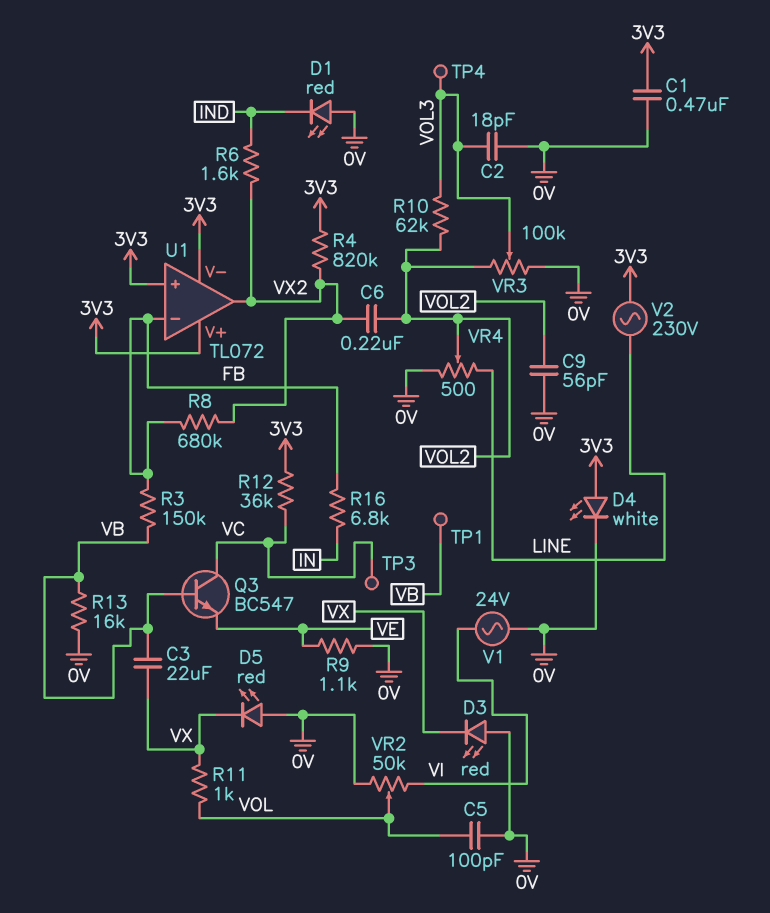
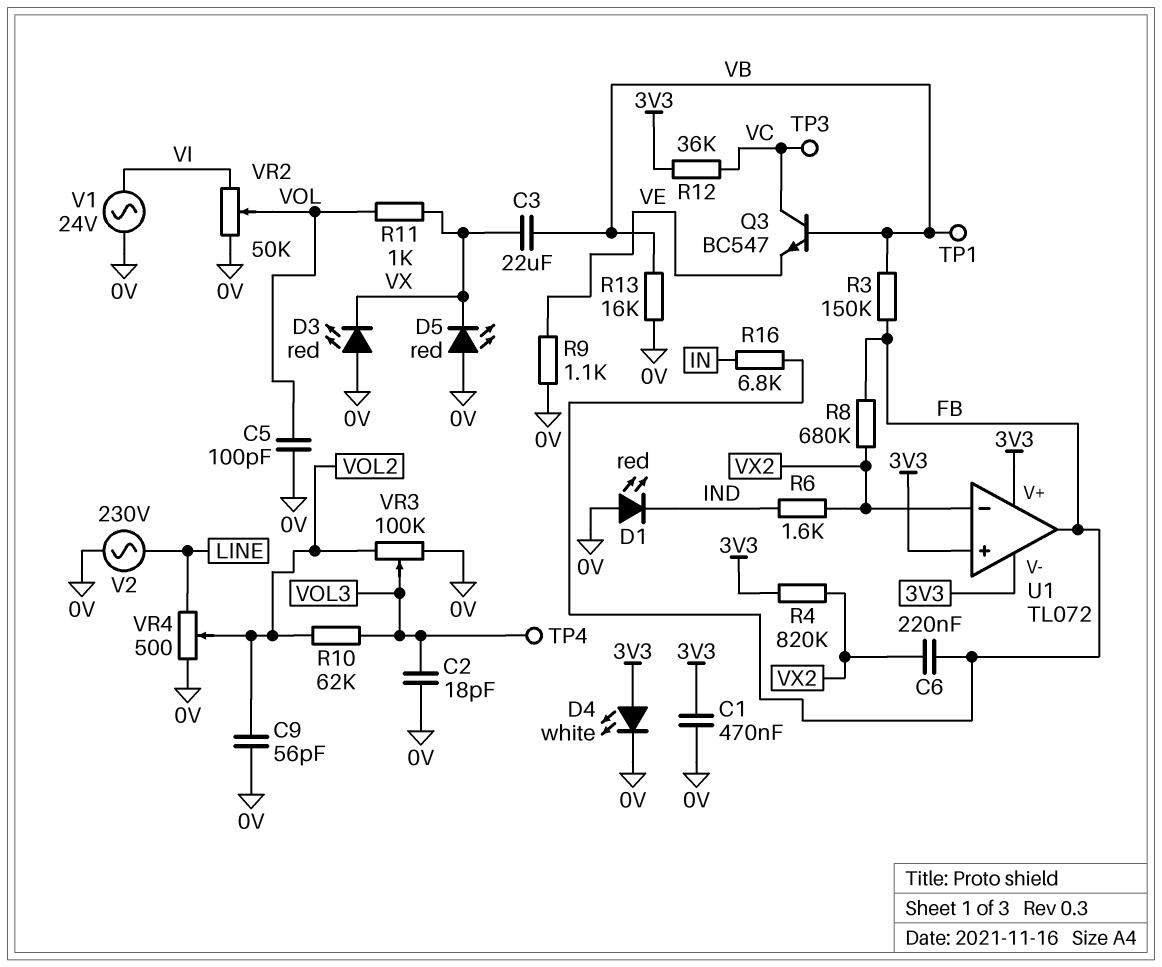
C6: 220nF (VOL2, VX2) -> 220nF (FB, VX2)
U1 pin in-: FB -> VX2
U1 pin out: VX2 -> FB
V2: AC 230V (3V3, LINE) -> AC 230V (0V, LINE)

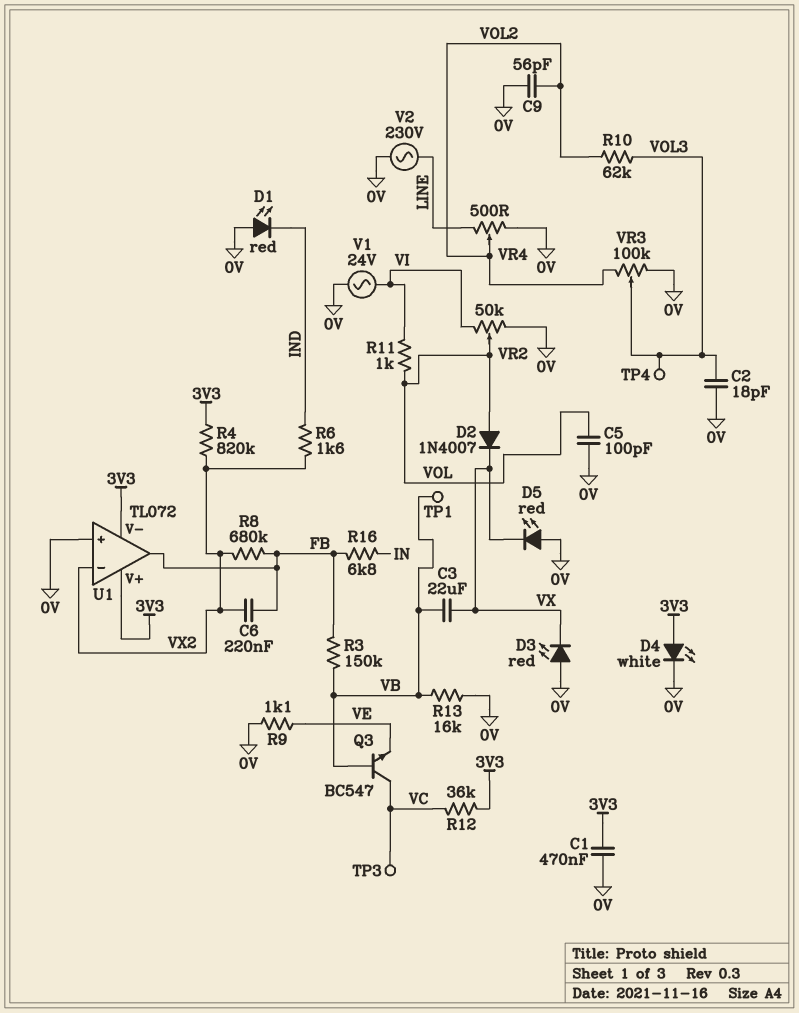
D2: none -> diode 1N4007 (A VOL, K VX)
R11: 1k (VOL, VX) -> 1k (VI, VOL)
U1 pin in+: 3V3 -> 0V

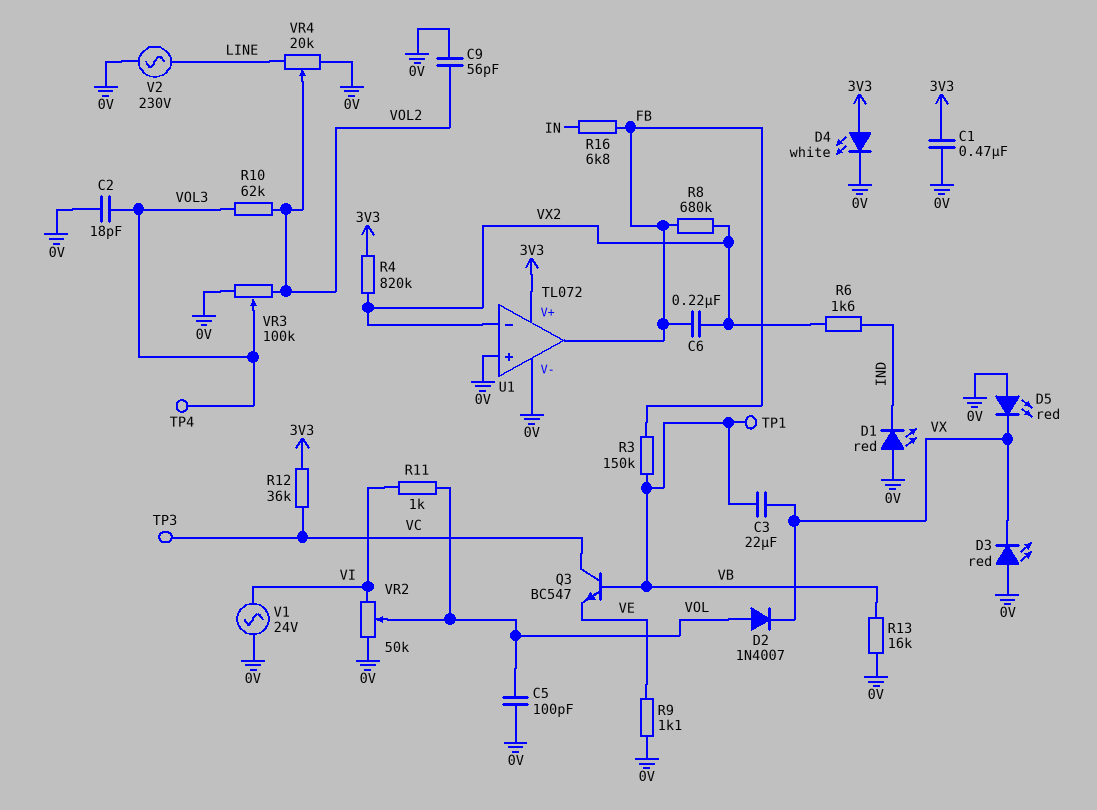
U1 pin V-: 3V3 -> 0V
VR4: 500 (0V, LINE, wiper VOL2) -> 20k (0V, LINE, wiper VOL2)

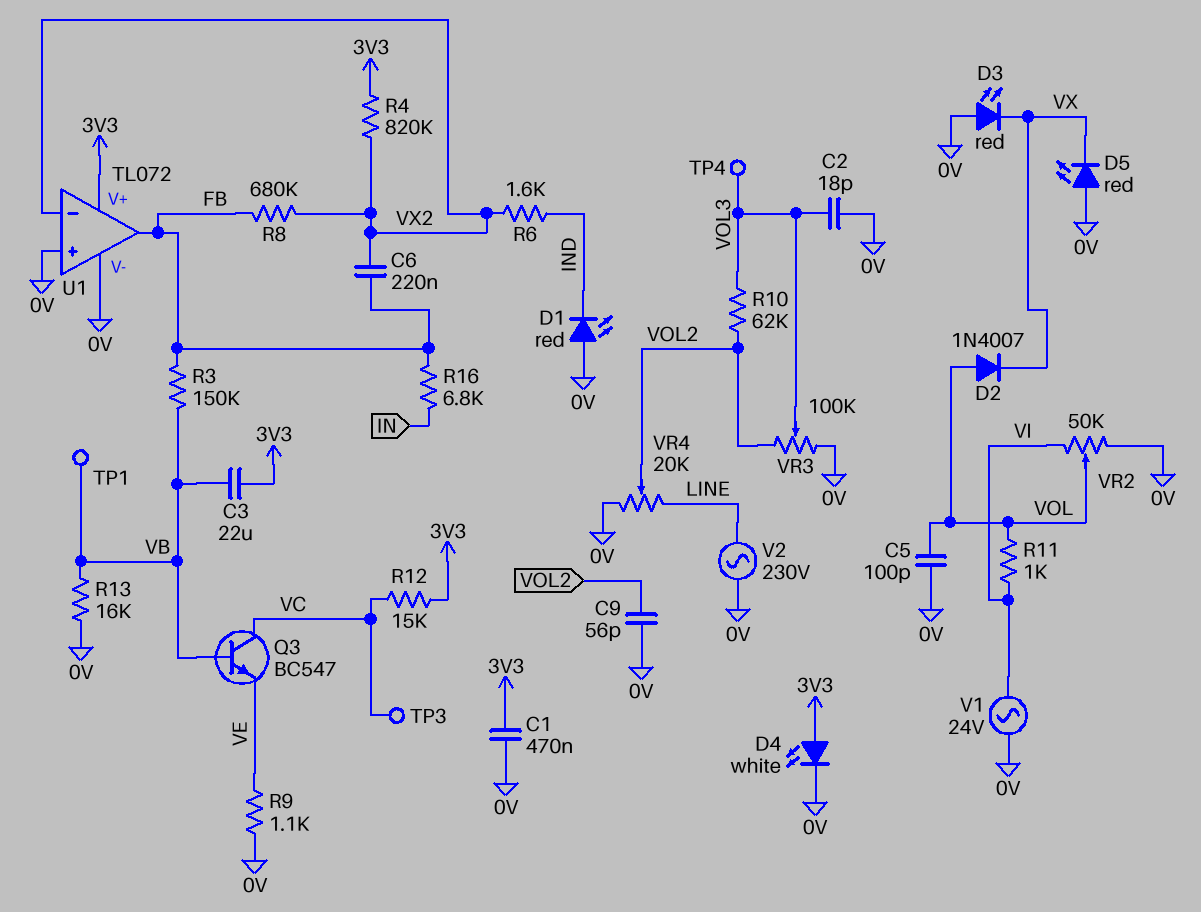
C3: 22uF (VB, VX) -> 22uF (3V3, VB)
R12: 36k (3V3, VC) -> 15k (3V3, VC)

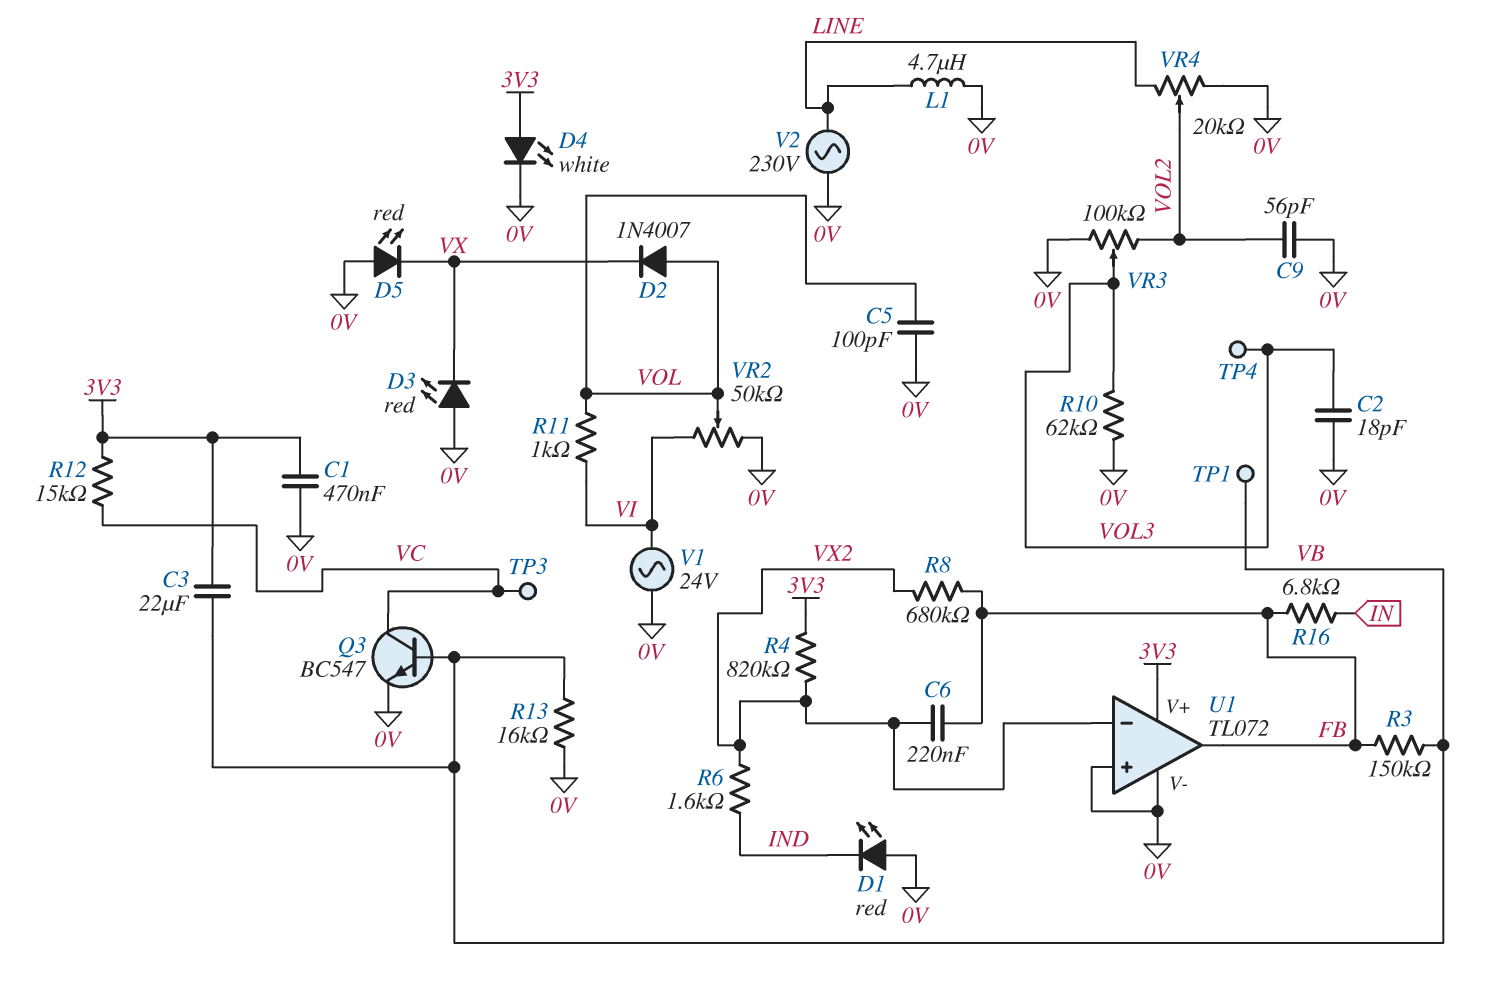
L1: none -> 4.7uH (0V, LINE)
Q3: NPN BC547 (B VB, C VC, E VE) -> NPN BC547 (B VB, C VC, E 0V)
R9: 1.1k (0V, VE) -> none
R10: 62k (VOL2, VOL3) -> 62k (0V, VOL3)

